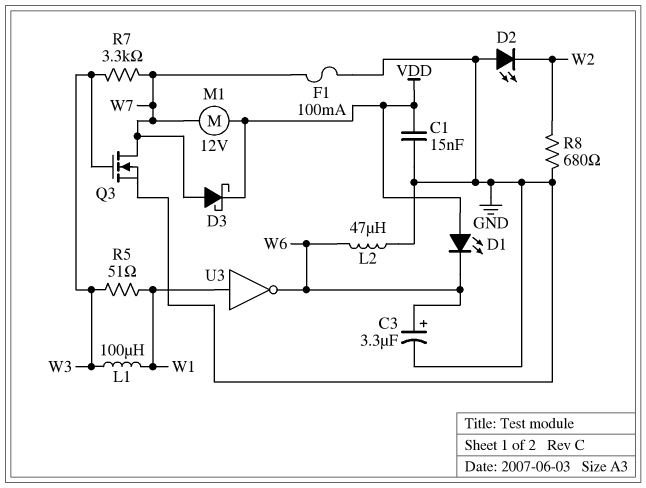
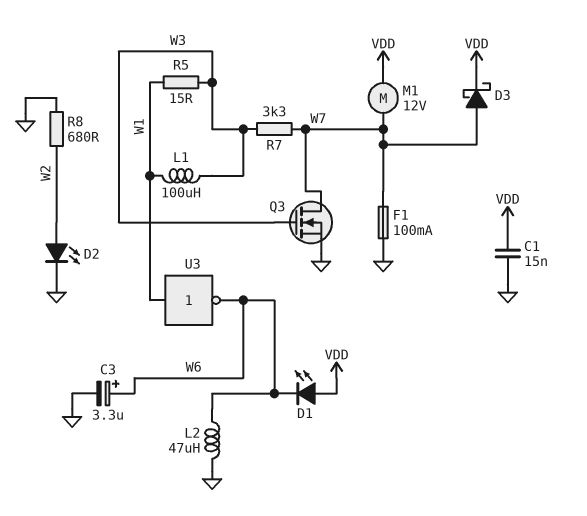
D2: LED (A GND, K W2) -> LED (A W2, K GND)
R5: 51 (W1, W3) -> 15 (W1, W3)

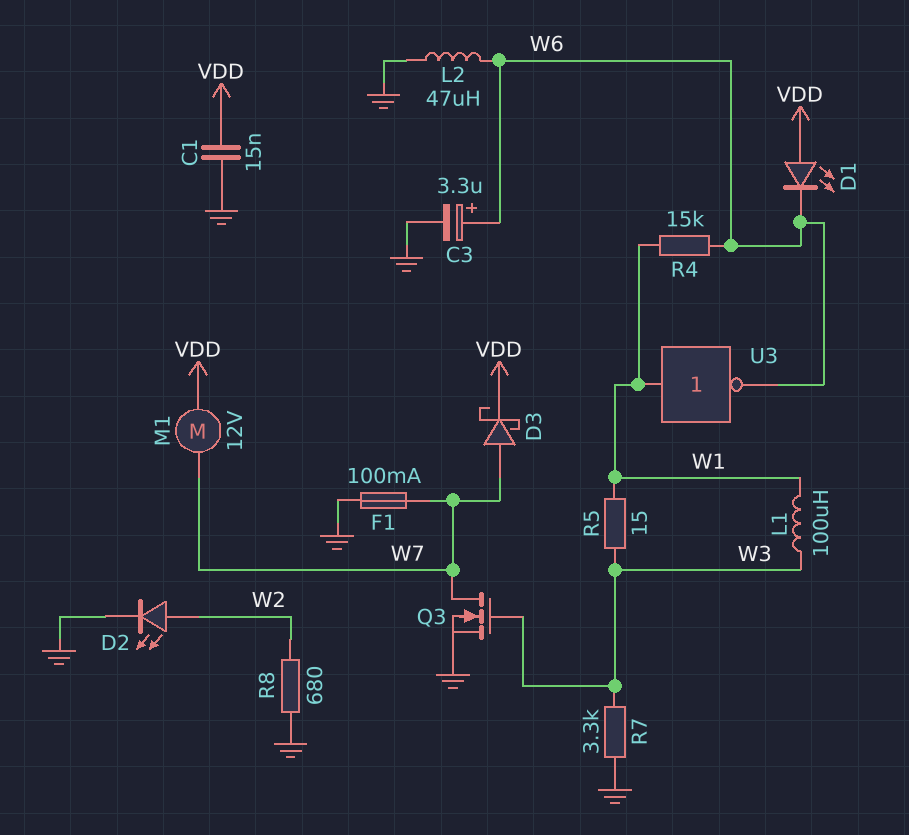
R4: none -> 15k (W1, W6)
R7: 3.3k (W3, W7) -> 3.3k (GND, W3)

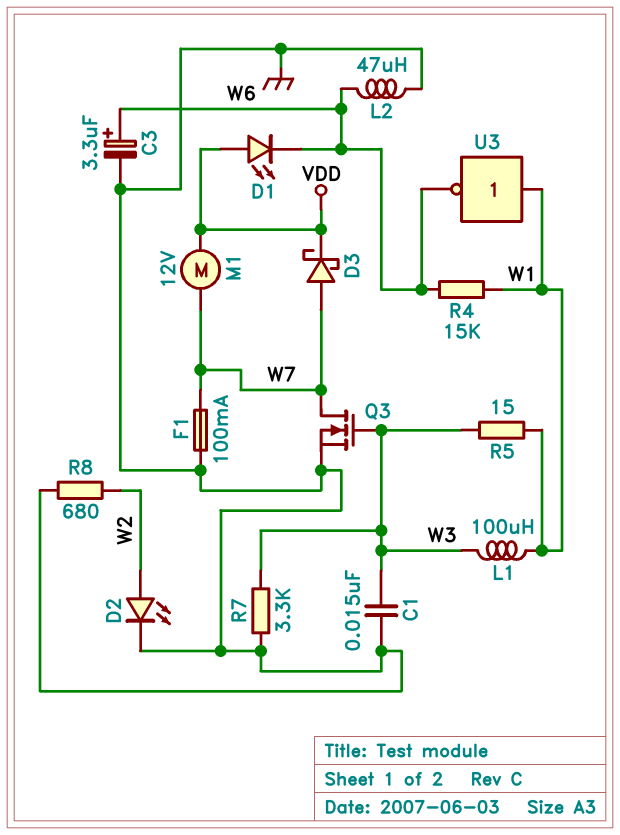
C1: 15nF (GND, VDD) -> 15nF (GND, W3)

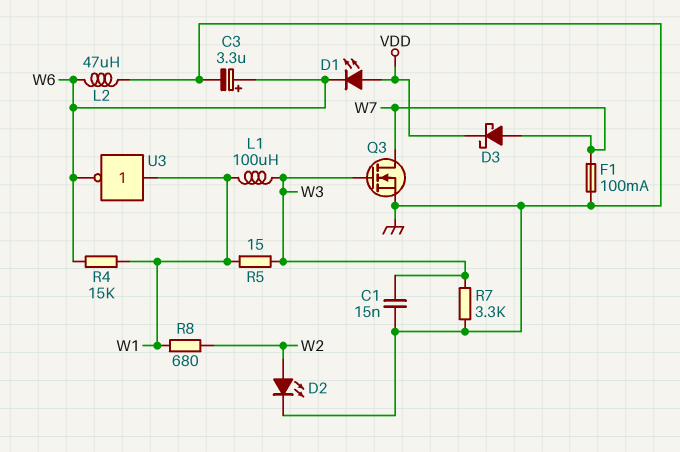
M1: motor 12V (VDD, W7) -> none
R8: 680 (GND, W2) -> 680 (W1, W2)

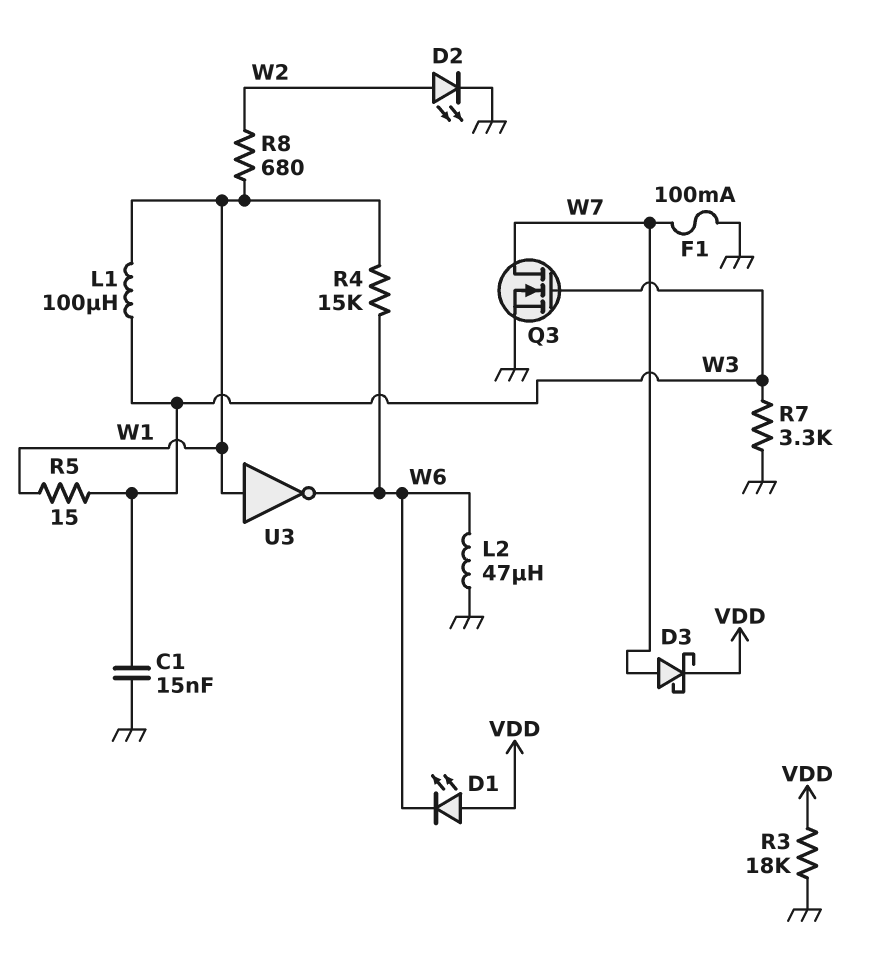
C3: 3.3uF (plus W6, minus GND) -> none
R3: none -> 18k (GND, VDD)

